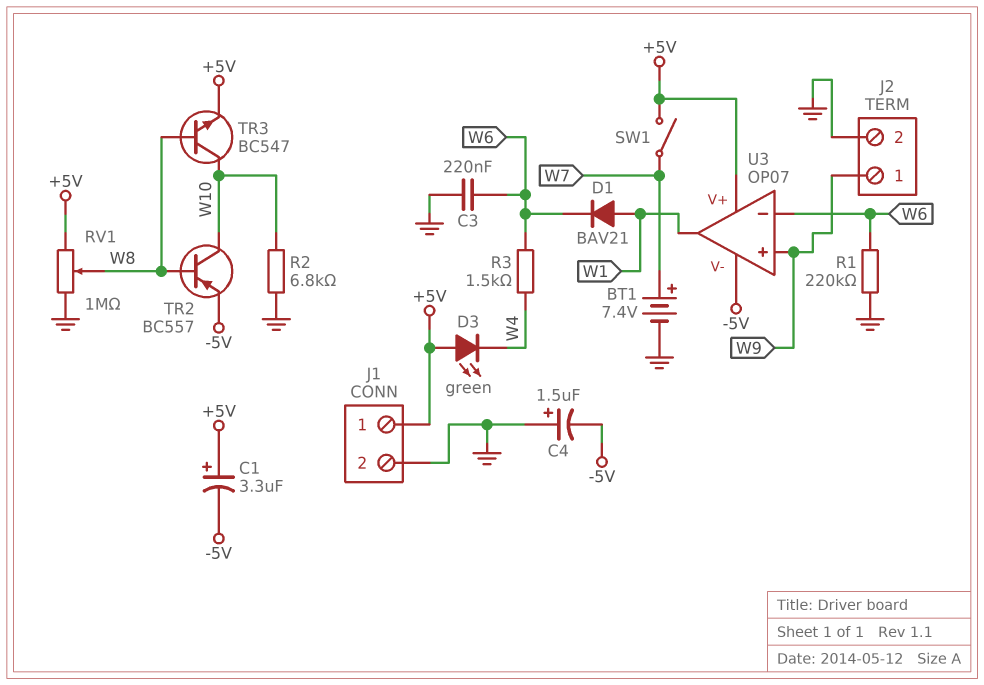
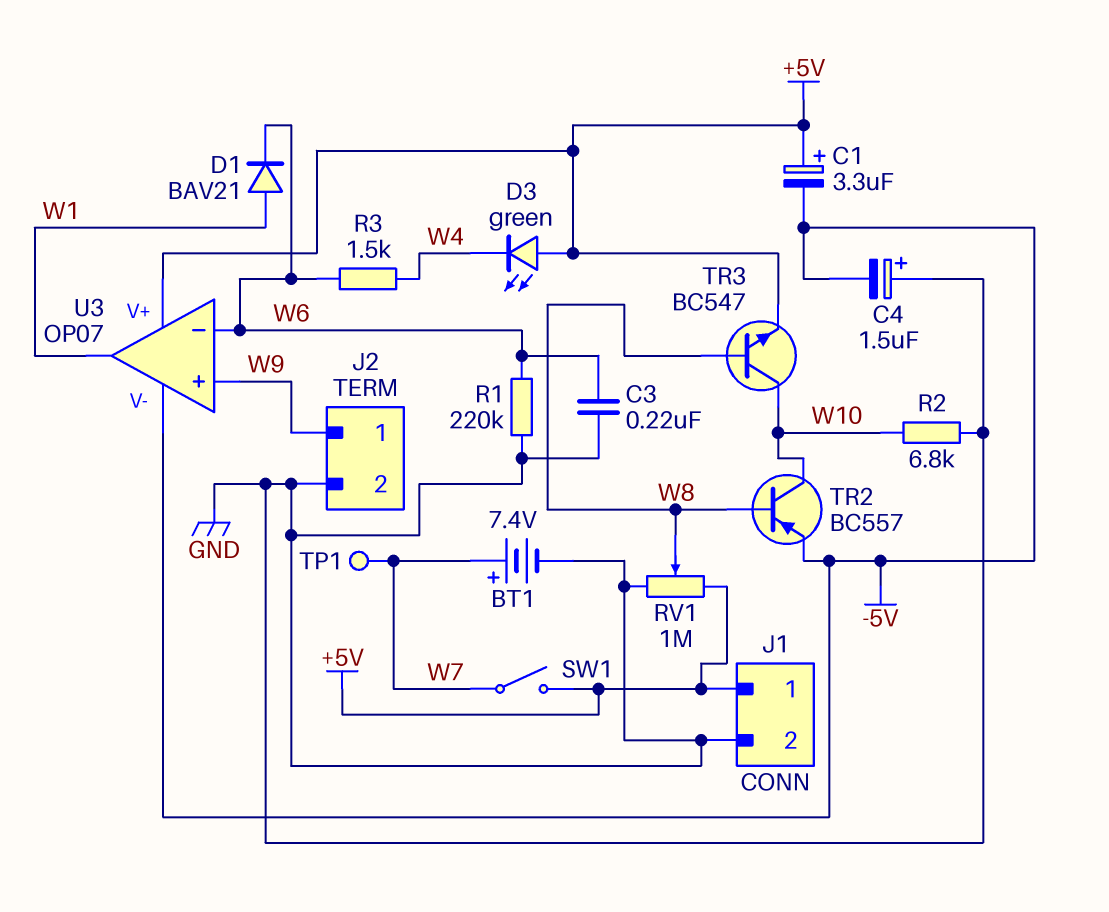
TP1: none -> test point (W7)

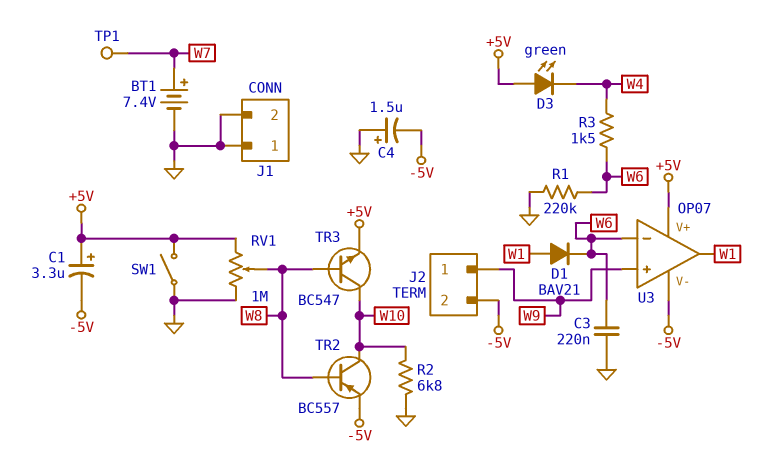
J1 pin 1: +5V -> GND
J2 pin 2: GND -> -5V
SW1: switch (+5V, W7) -> switch (+5V, GND)

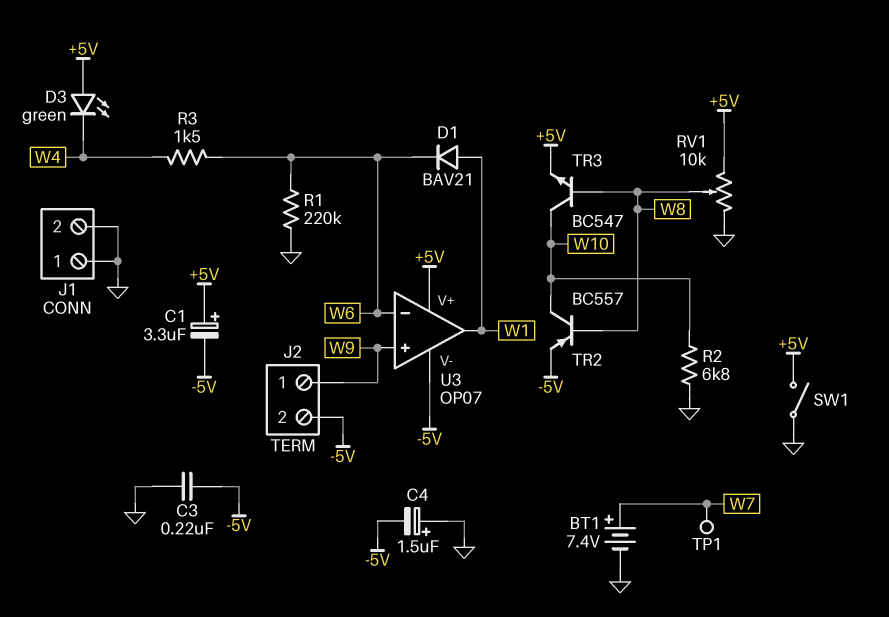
C3: 220nF (GND, W6) -> 220nF (-5V, GND)
RV1: 1M (+5V, GND, wiper W8) -> 10k (+5V, GND, wiper W8)

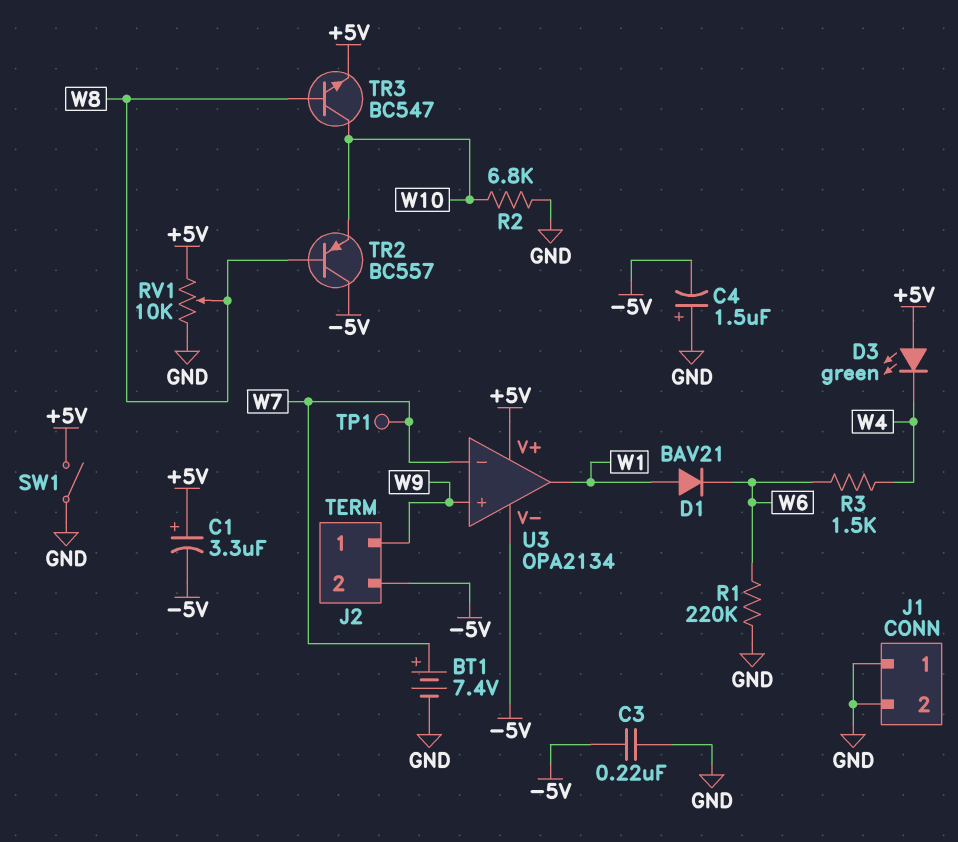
TR2: PNP BC557 (B W8, C W10, E -5V) -> PNP BC557 (B W8, C -5V, E W10)
U3: OP07 -> OPA2134
U3 pin in-: W6 -> W7

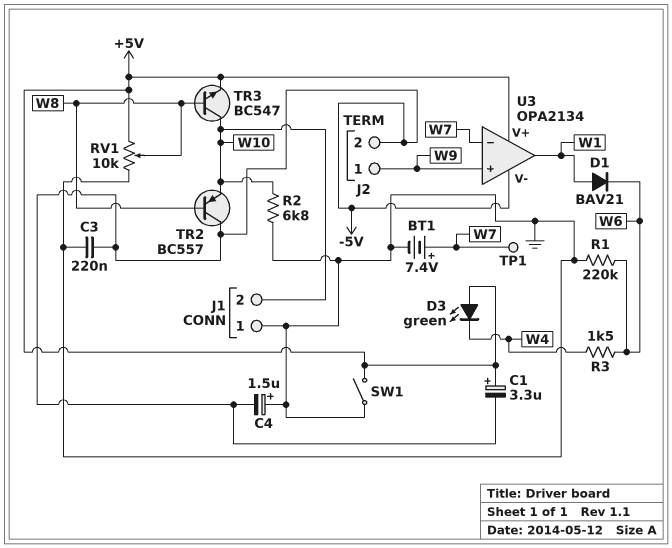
J1 pin 2: GND -> W10

